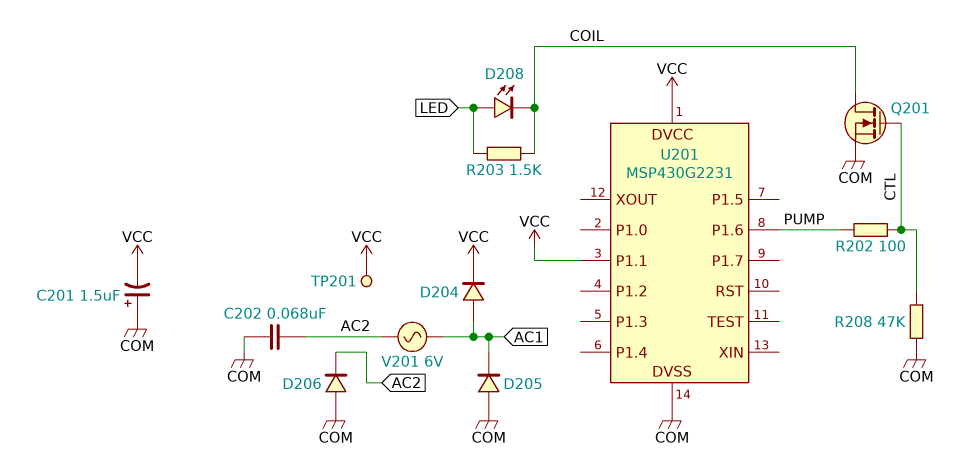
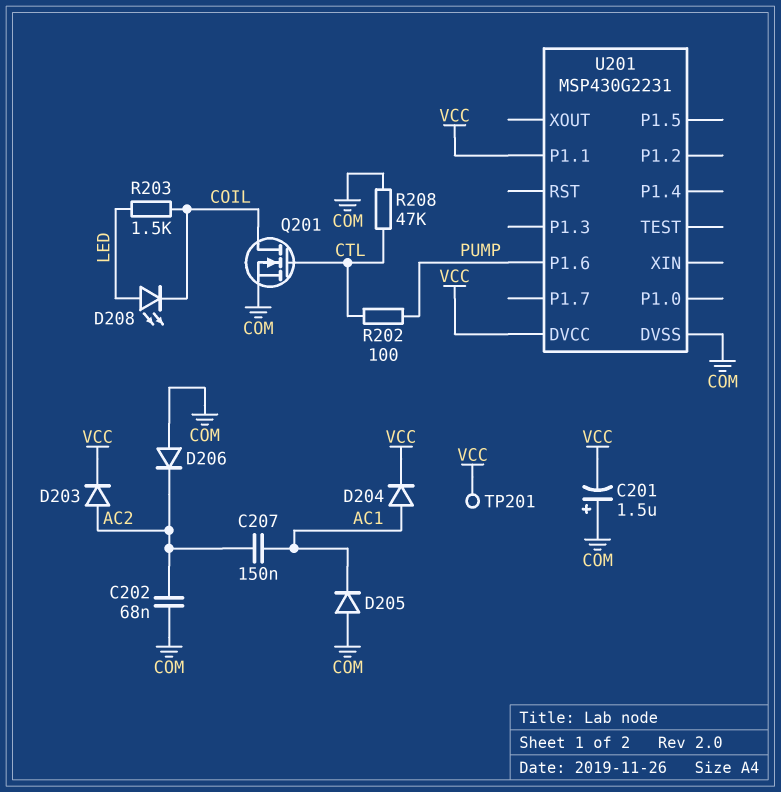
C207: none -> 150nF (AC1, AC2)
D203: none -> diode (A AC2, K VCC)
V201: AC 6V (AC1, AC2) -> none

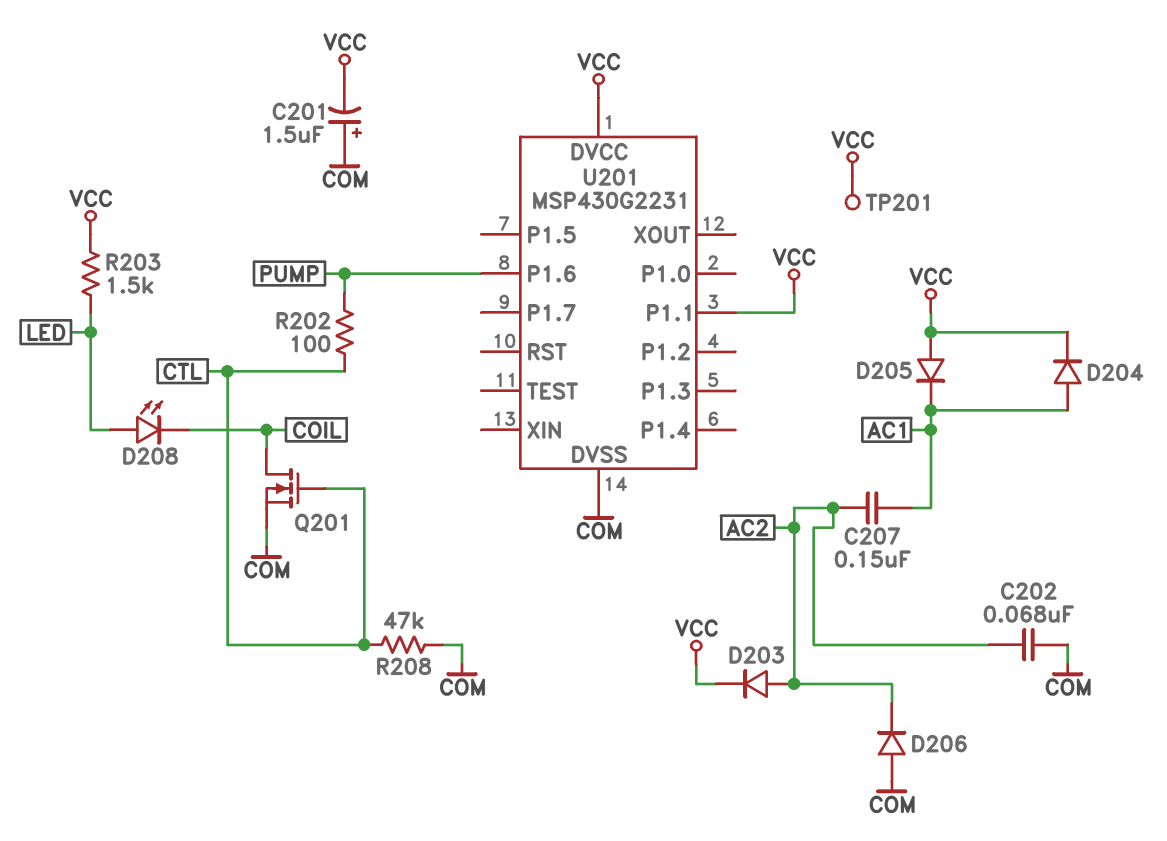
D205: diode (A COM, K AC1) -> diode (A VCC, K AC1)
R203: 1.5k (COIL, LED) -> 1.5k (LED, VCC)

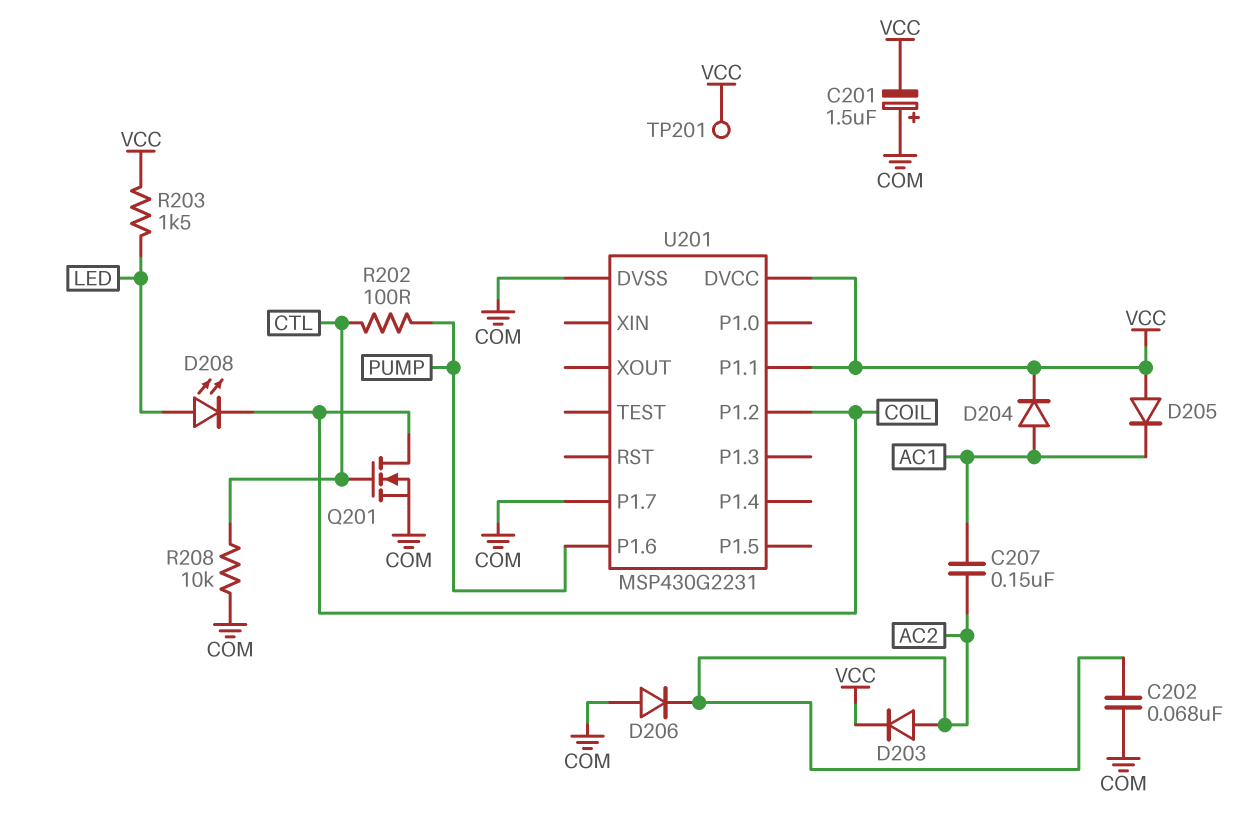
R208: 47k (COM, CTL) -> 10k (COM, CTL)
U201 pin P1.2: none -> COIL
U201 pin P1.7: none -> COM

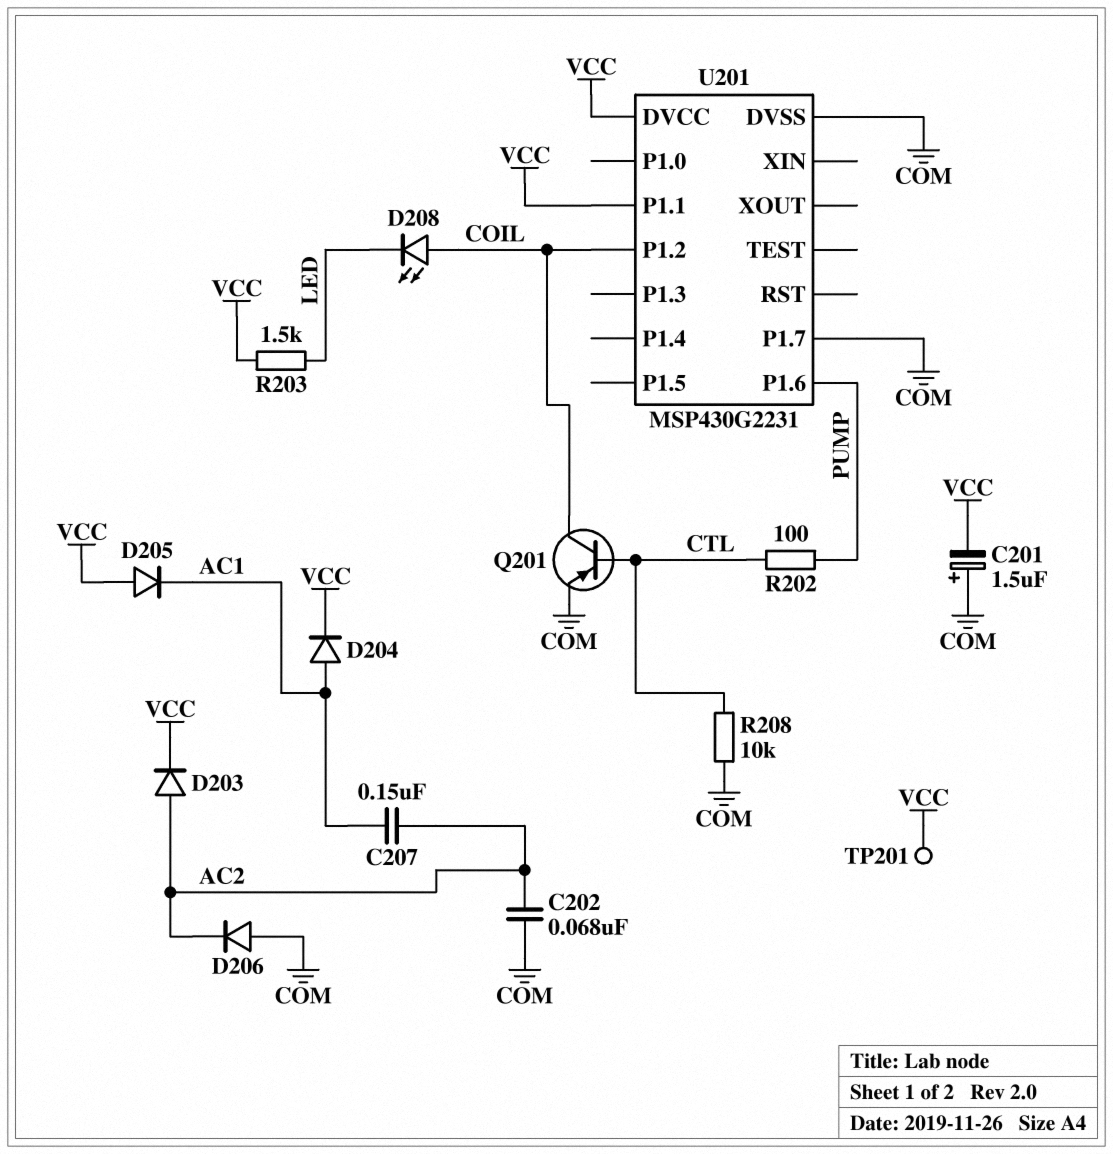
D208: LED (A LED, K COIL) -> LED (A COIL, K LED)
Q201: NMOS (G CTL, D COIL, S COM) -> PNP (B CTL, C COIL, E COM)

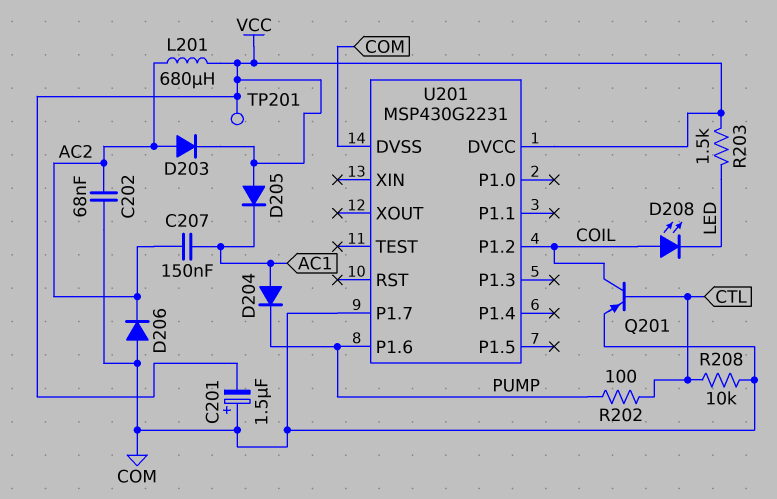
D204: diode (A AC1, K VCC) -> diode (A AC1, K PUMP)
L201: none -> 680uH (AC2, VCC)
U201 pin P1.1: VCC -> none

